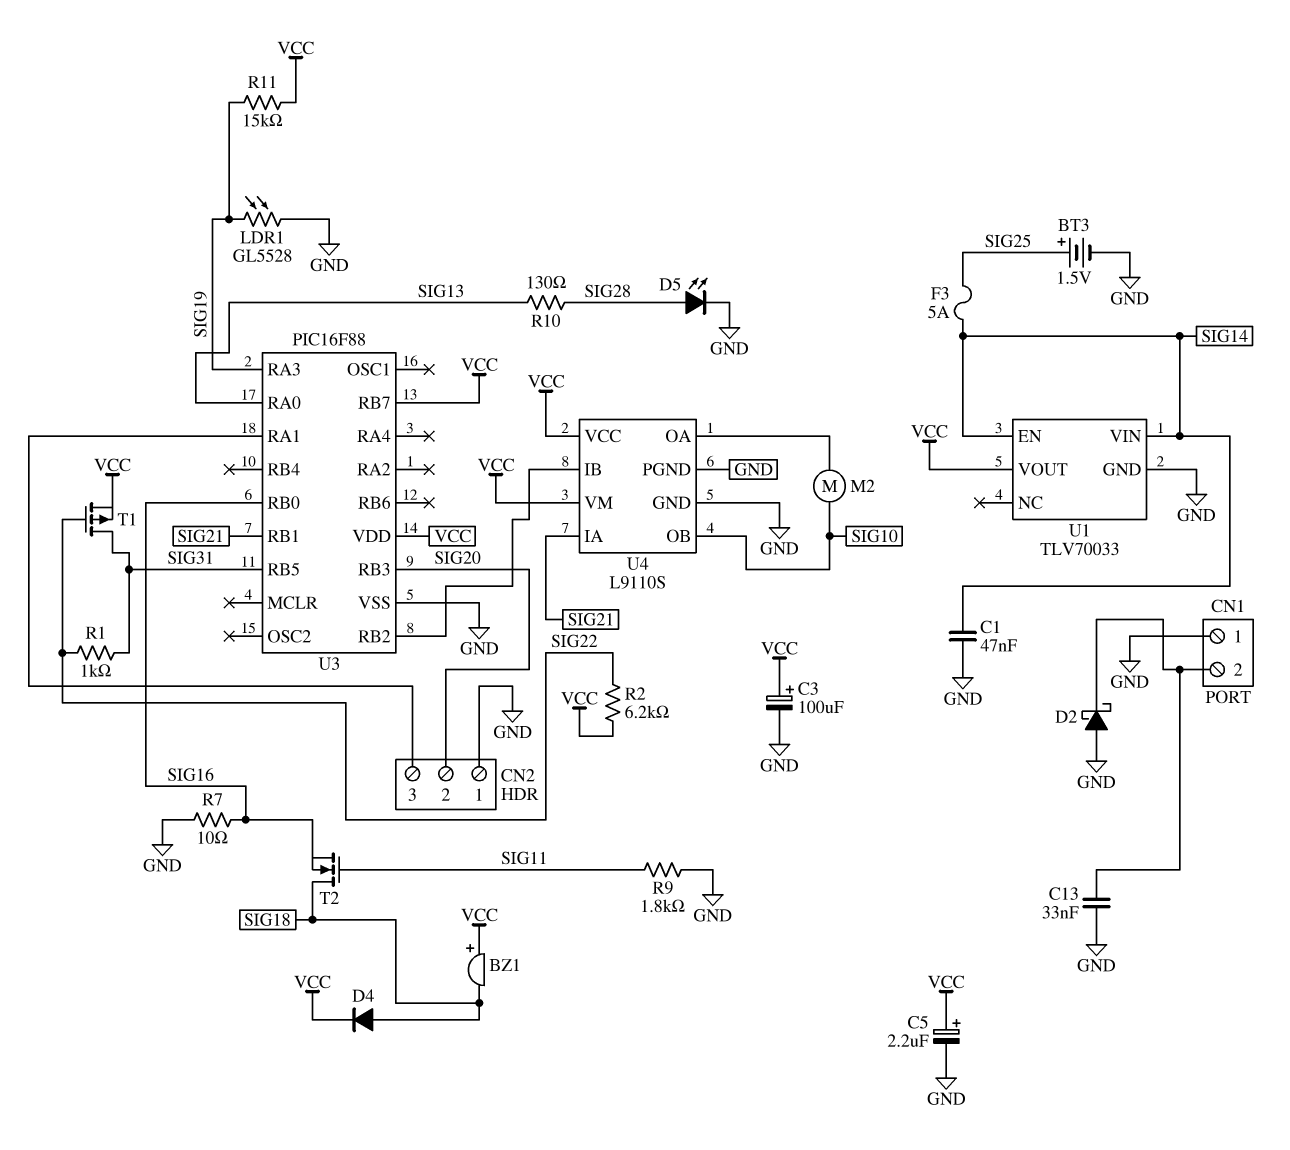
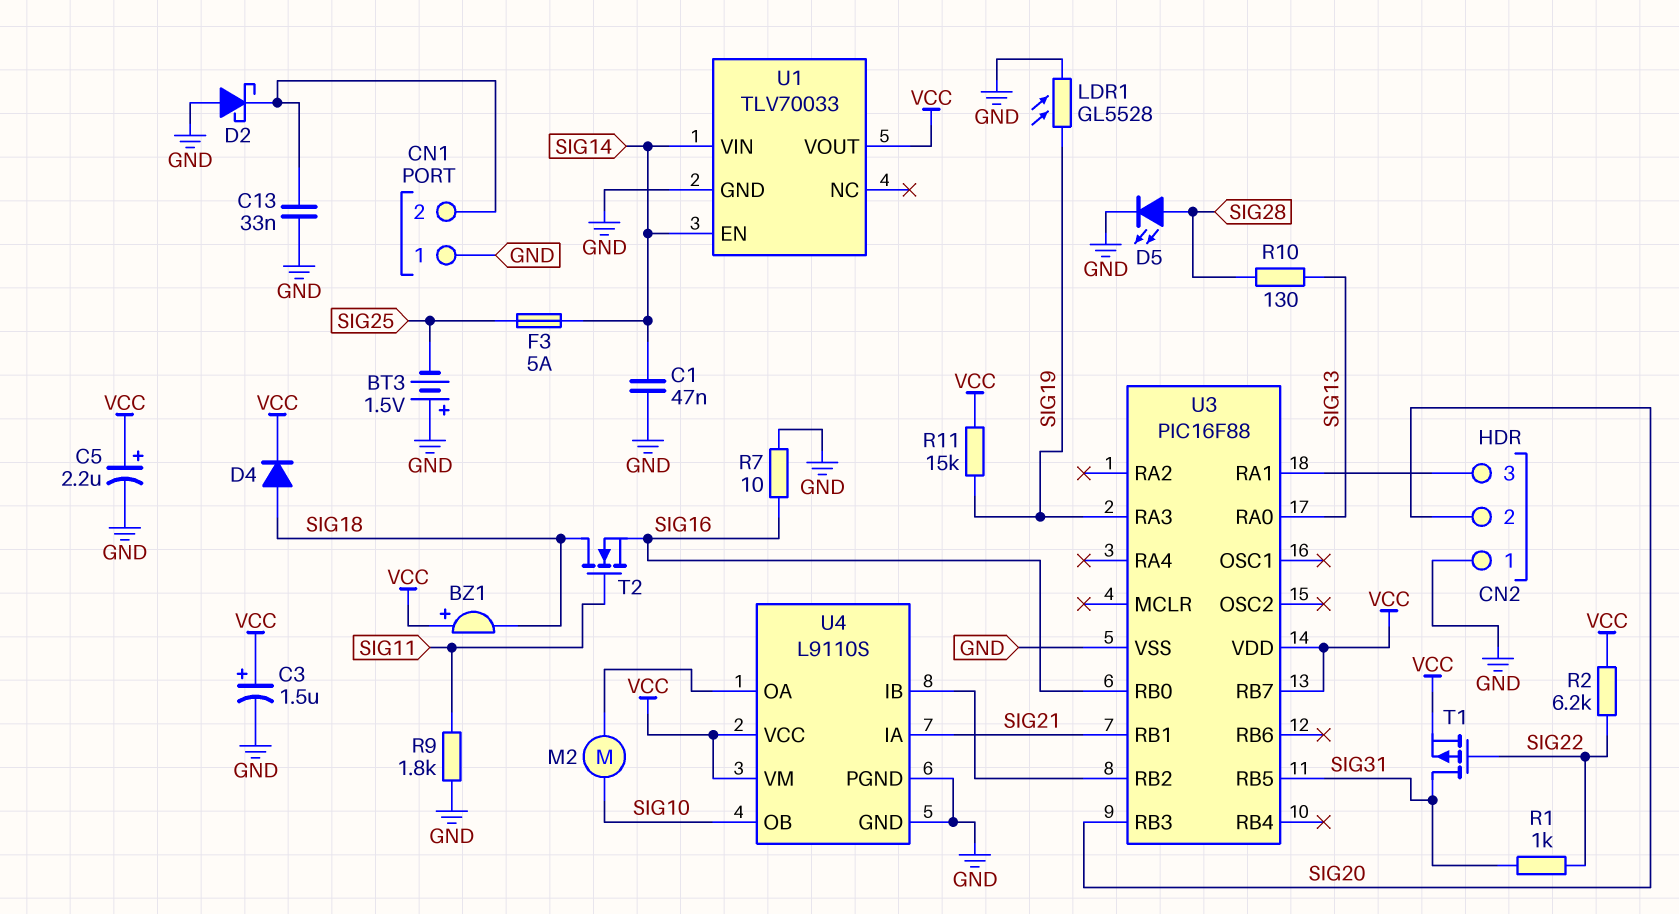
BT3: 1.5V (plus SIG25, minus GND) -> 1.5V (plus GND, minus SIG25)
C3: 100uF (plus VCC, minus GND) -> 1.5uF (plus VCC, minus GND)

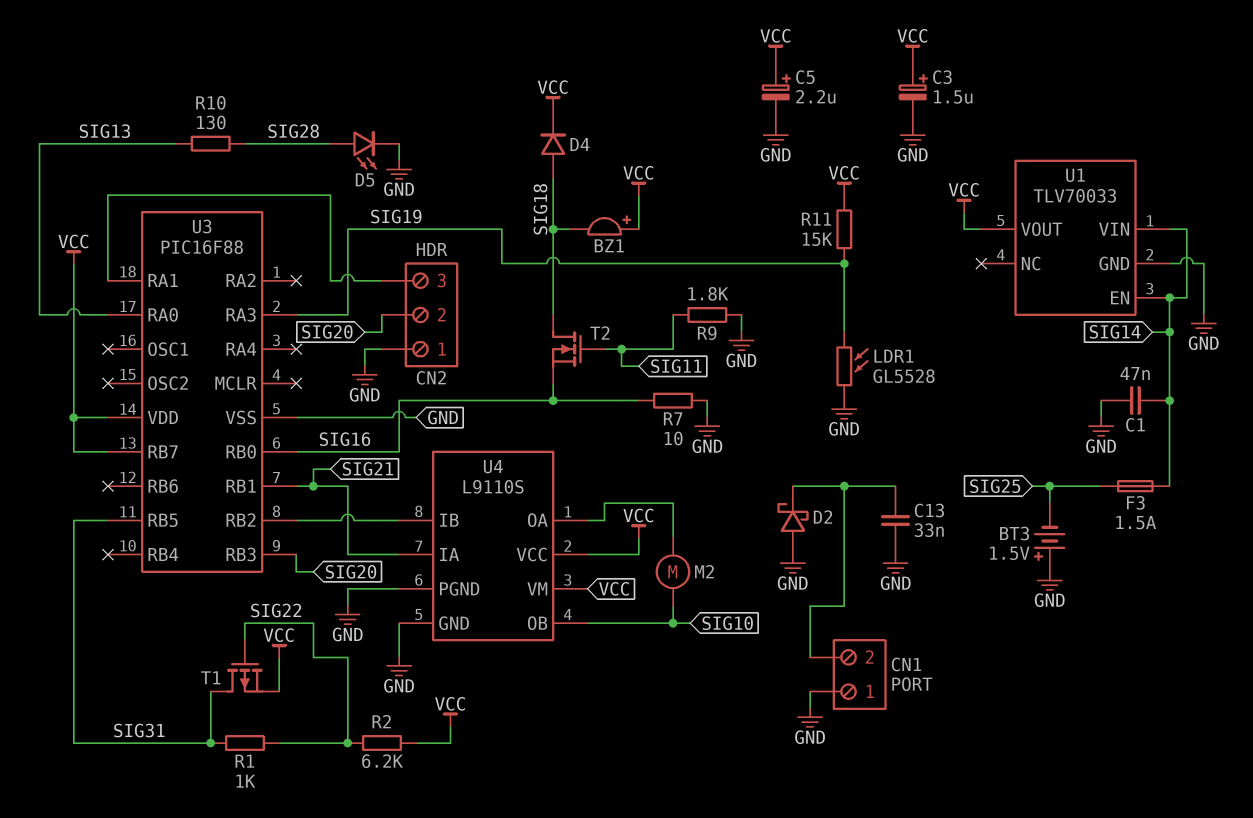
F3: 5A (SIG14, SIG25) -> 1.5A (SIG14, SIG25)

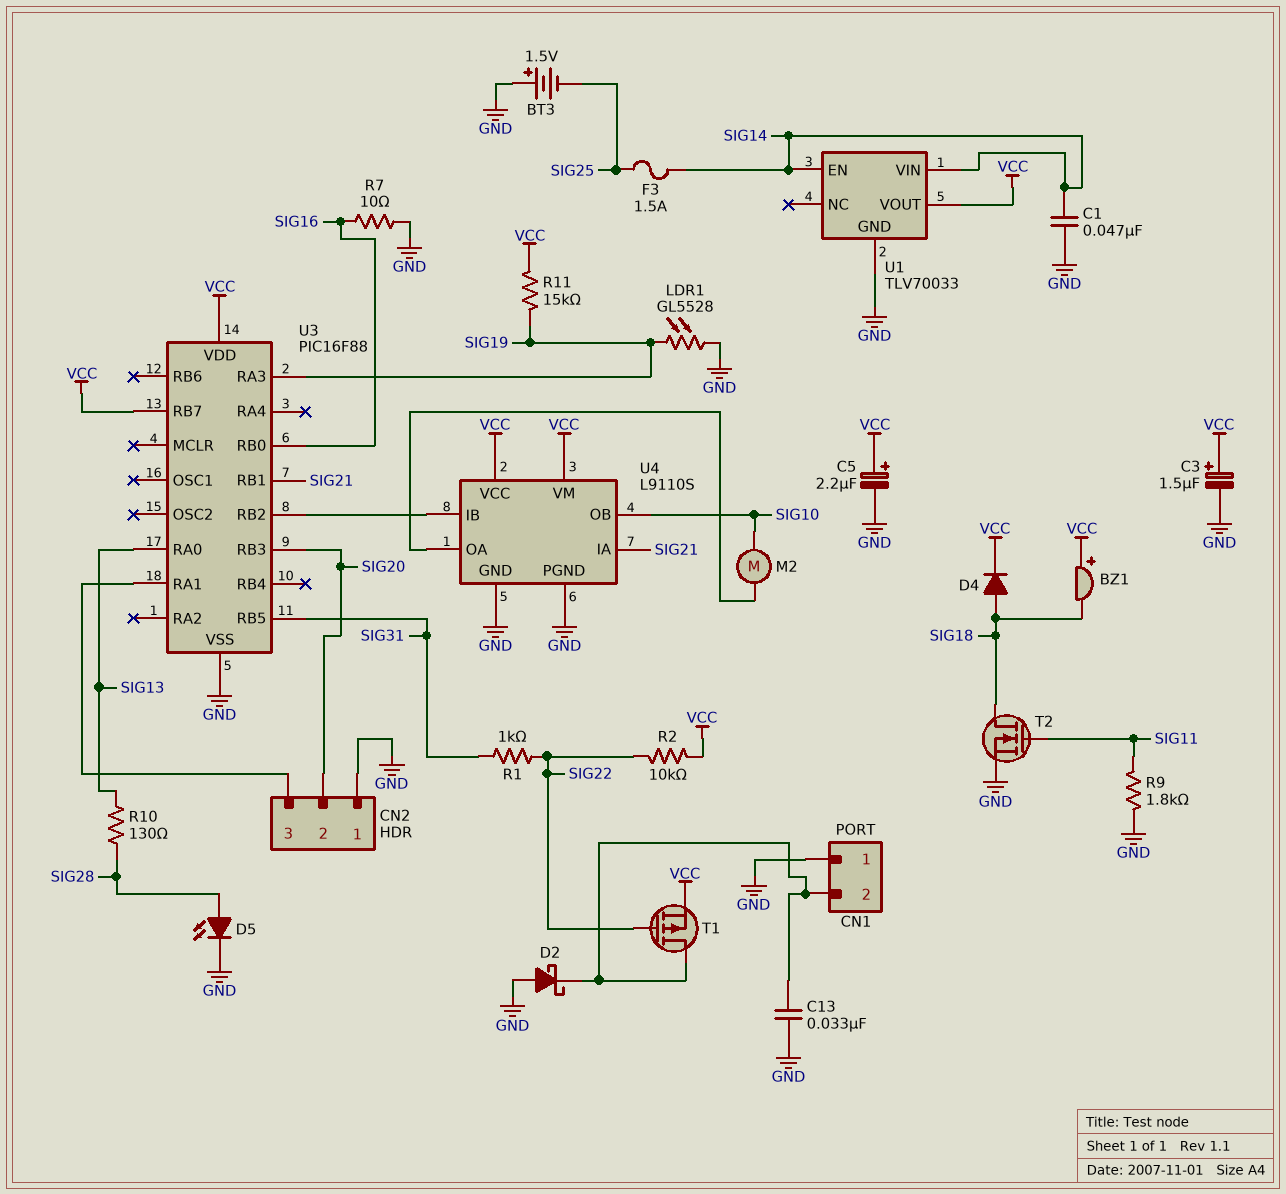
R2: 6.2k (SIG22, VCC) -> 10k (SIG22, VCC)
T1: PMOS (G SIG22, D SIG31, S VCC) -> PMOS (G SIG22, D CN1/2, S VCC)
T2: NMOS (G SIG11, D SIG18, S SIG16) -> NMOS (G SIG11, D SIG18, S GND)

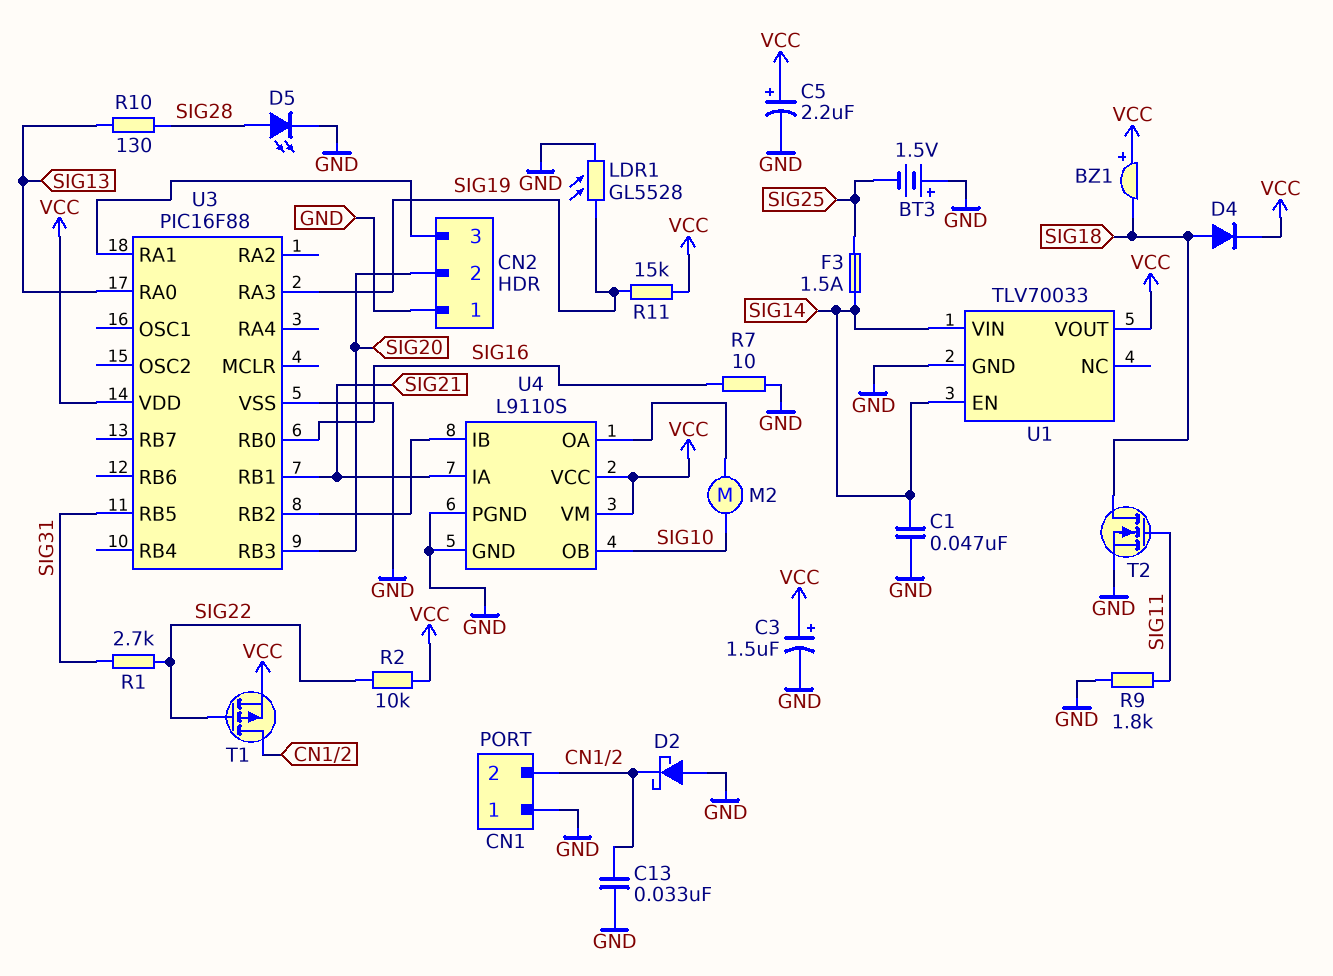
R1: 1k (SIG22, SIG31) -> 2.7k (SIG22, SIG31)
U3 pin RB7: VCC -> none

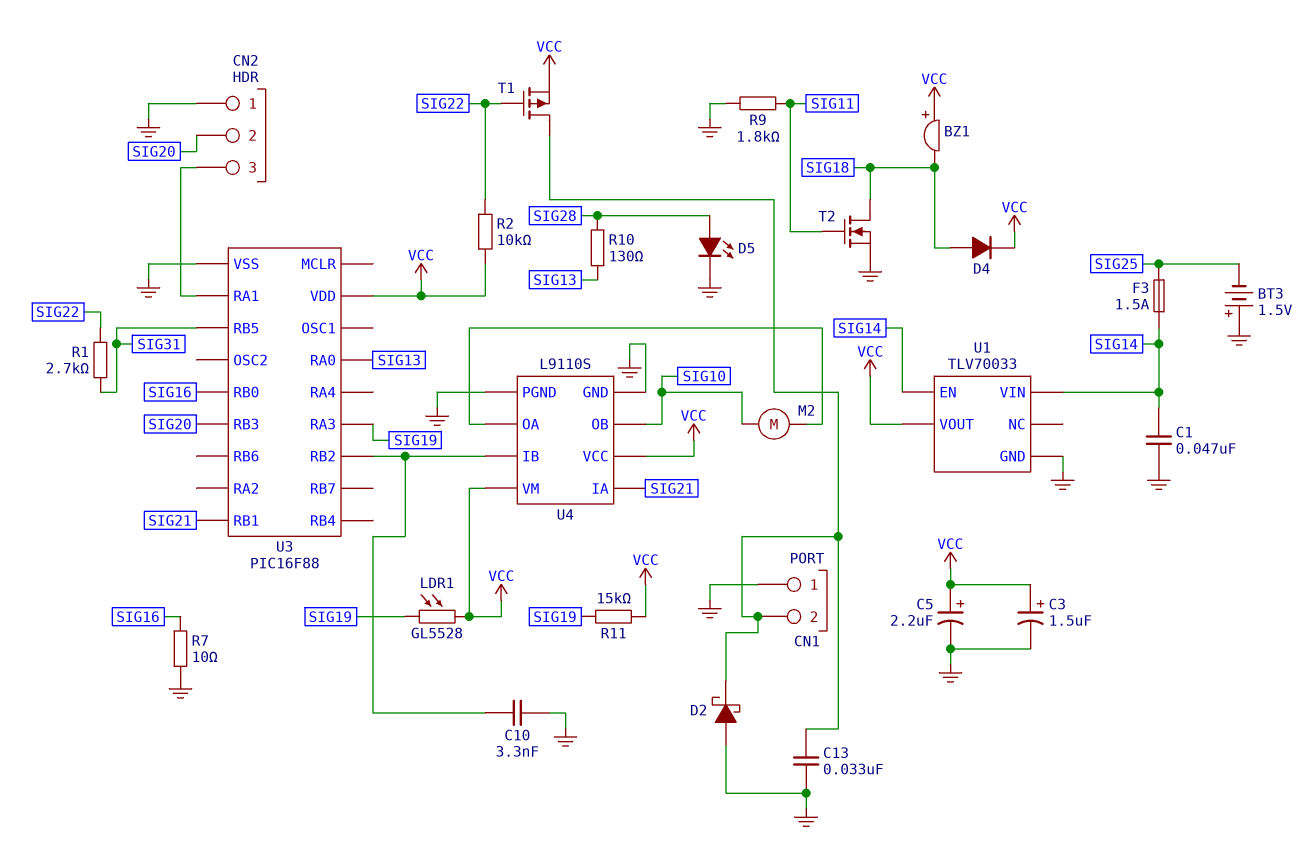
C10: none -> 3.3nF (GND, U3/RB2)
LDR1: GL5528 (GND, SIG19) -> GL5528 (SIG19, VCC)

